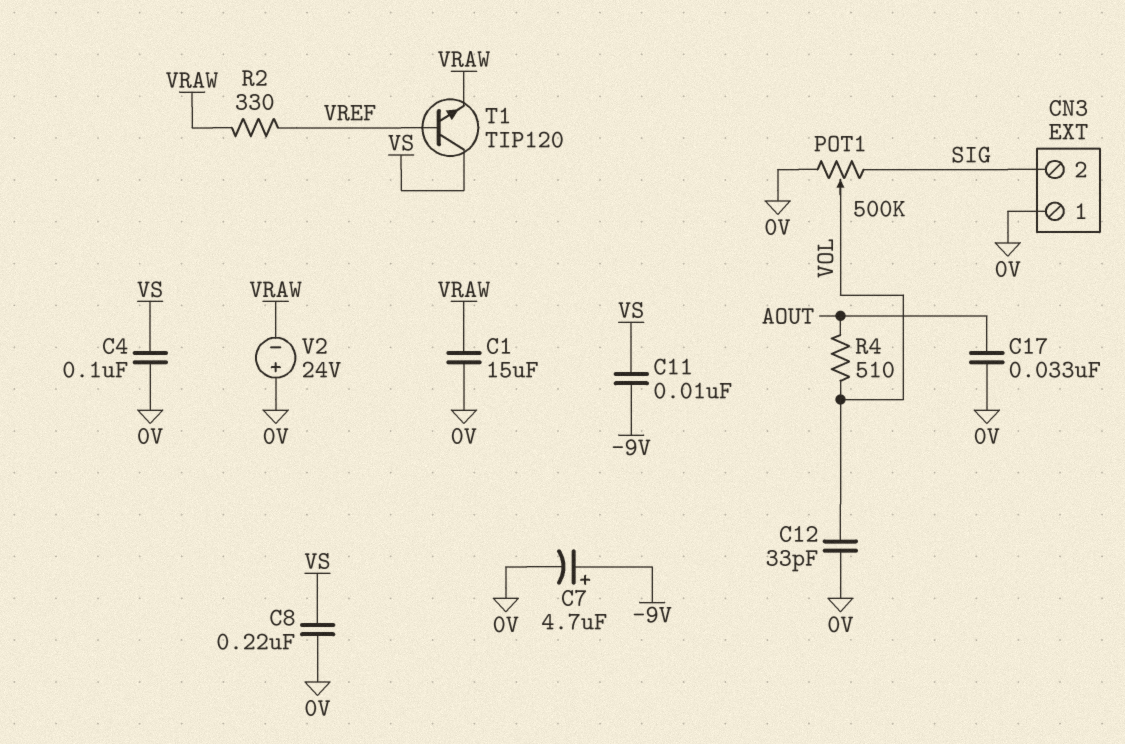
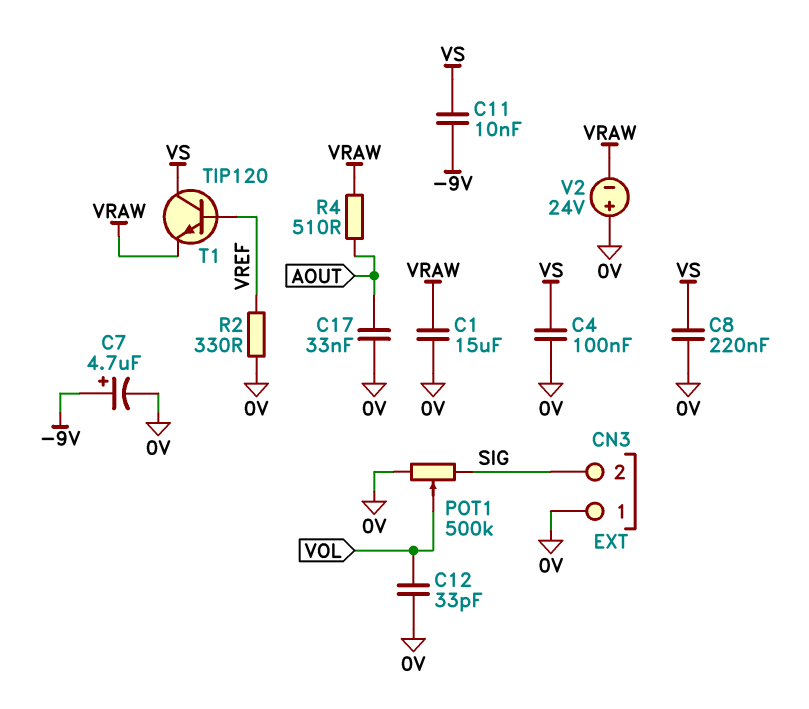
R2: 330 (VRAW, VREF) -> 330 (0V, VREF)
R4: 510 (AOUT, VOL) -> 510 (AOUT, VRAW)

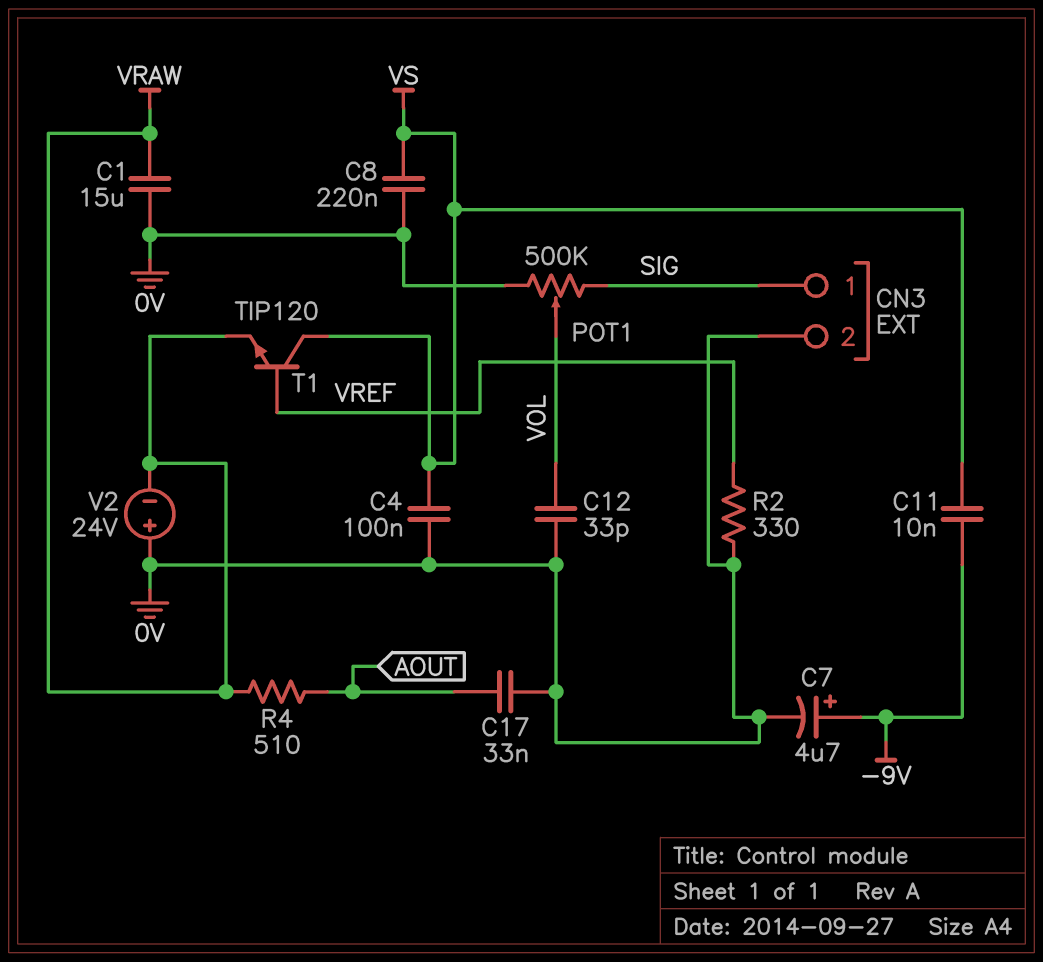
CN3 pin 1: 0V -> SIG
CN3 pin 2: SIG -> 0V

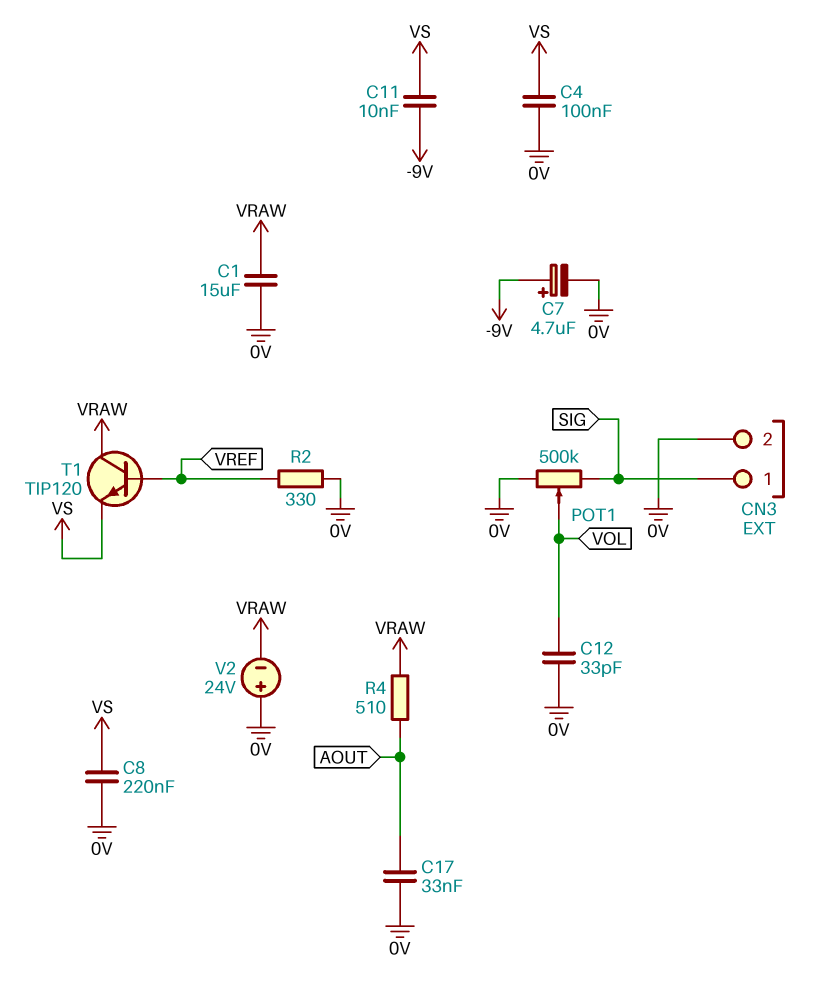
T1: NPN TIP120 (B VREF, C VS, E VRAW) -> NPN TIP120 (B VREF, C VRAW, E VS)

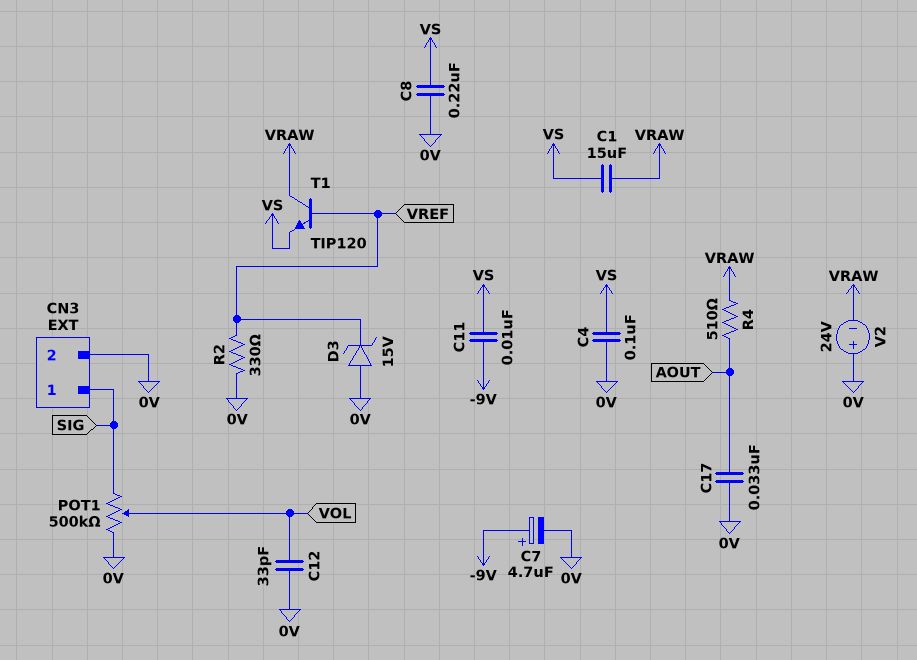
C1: 15uF (0V, VRAW) -> 15uF (VRAW, VS)
D3: none -> zener 15V (A 0V, K VREF)

